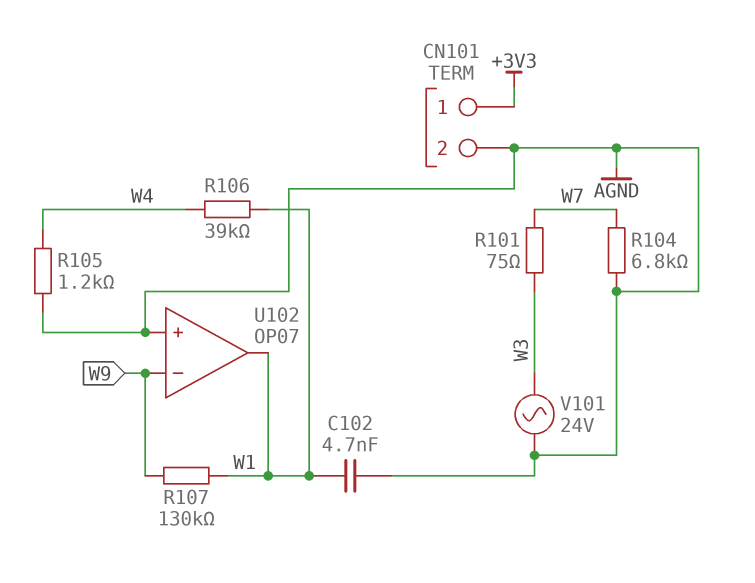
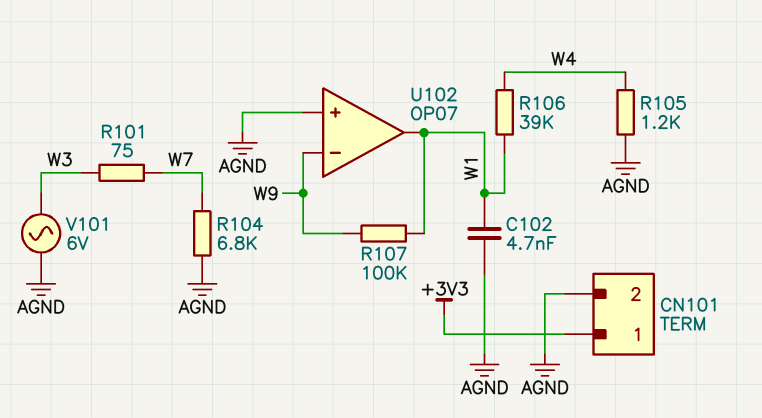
R107: 130k (W1, W9) -> 100k (W1, W9)
V101: AC 24V (AGND, W3) -> AC 6V (AGND, W3)

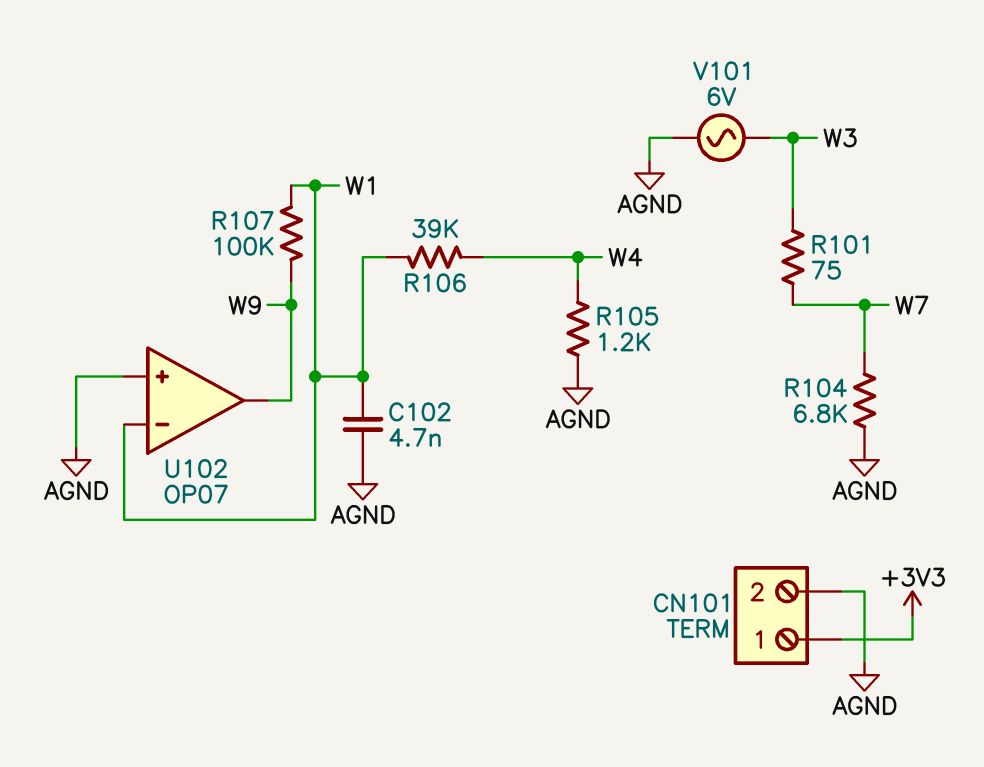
U102 pin in-: W9 -> W1
U102 pin out: W1 -> W9

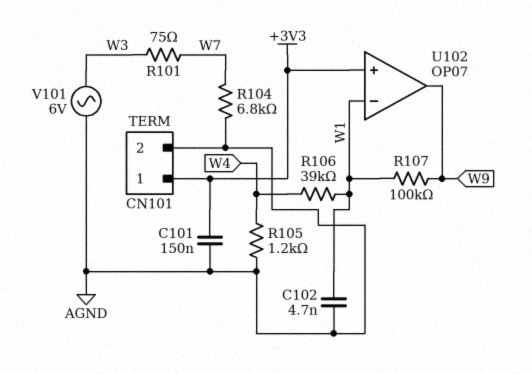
C101: none -> 150nF (+3V3, AGND)
U102 pin in+: AGND -> +3V3

